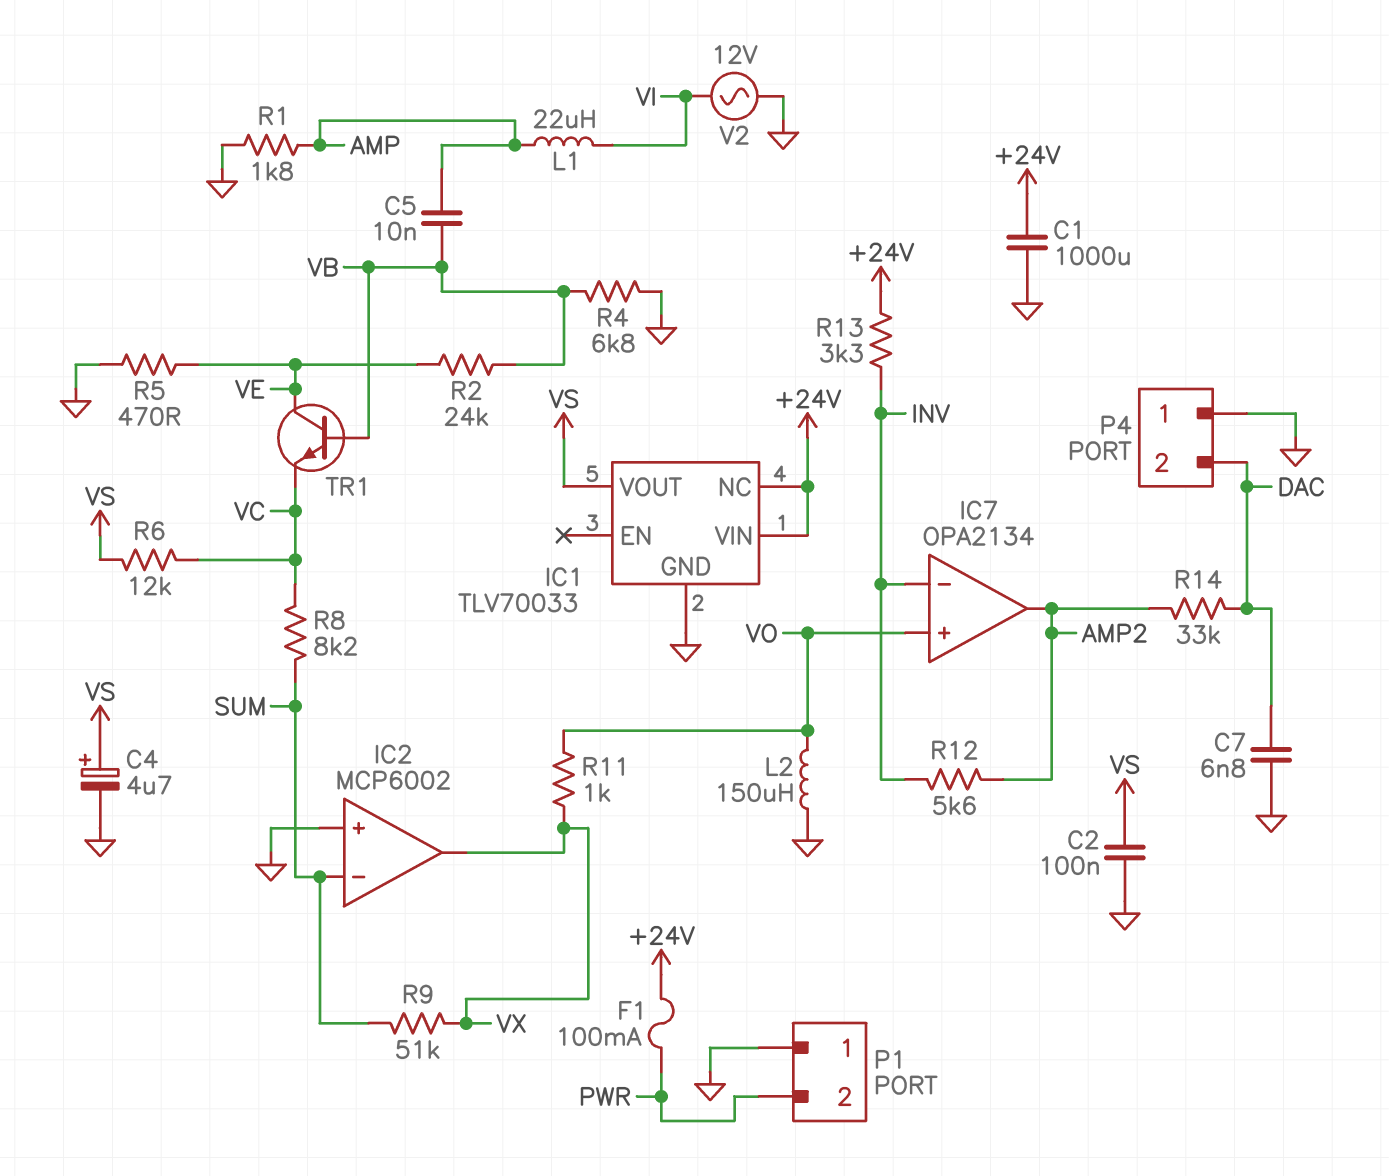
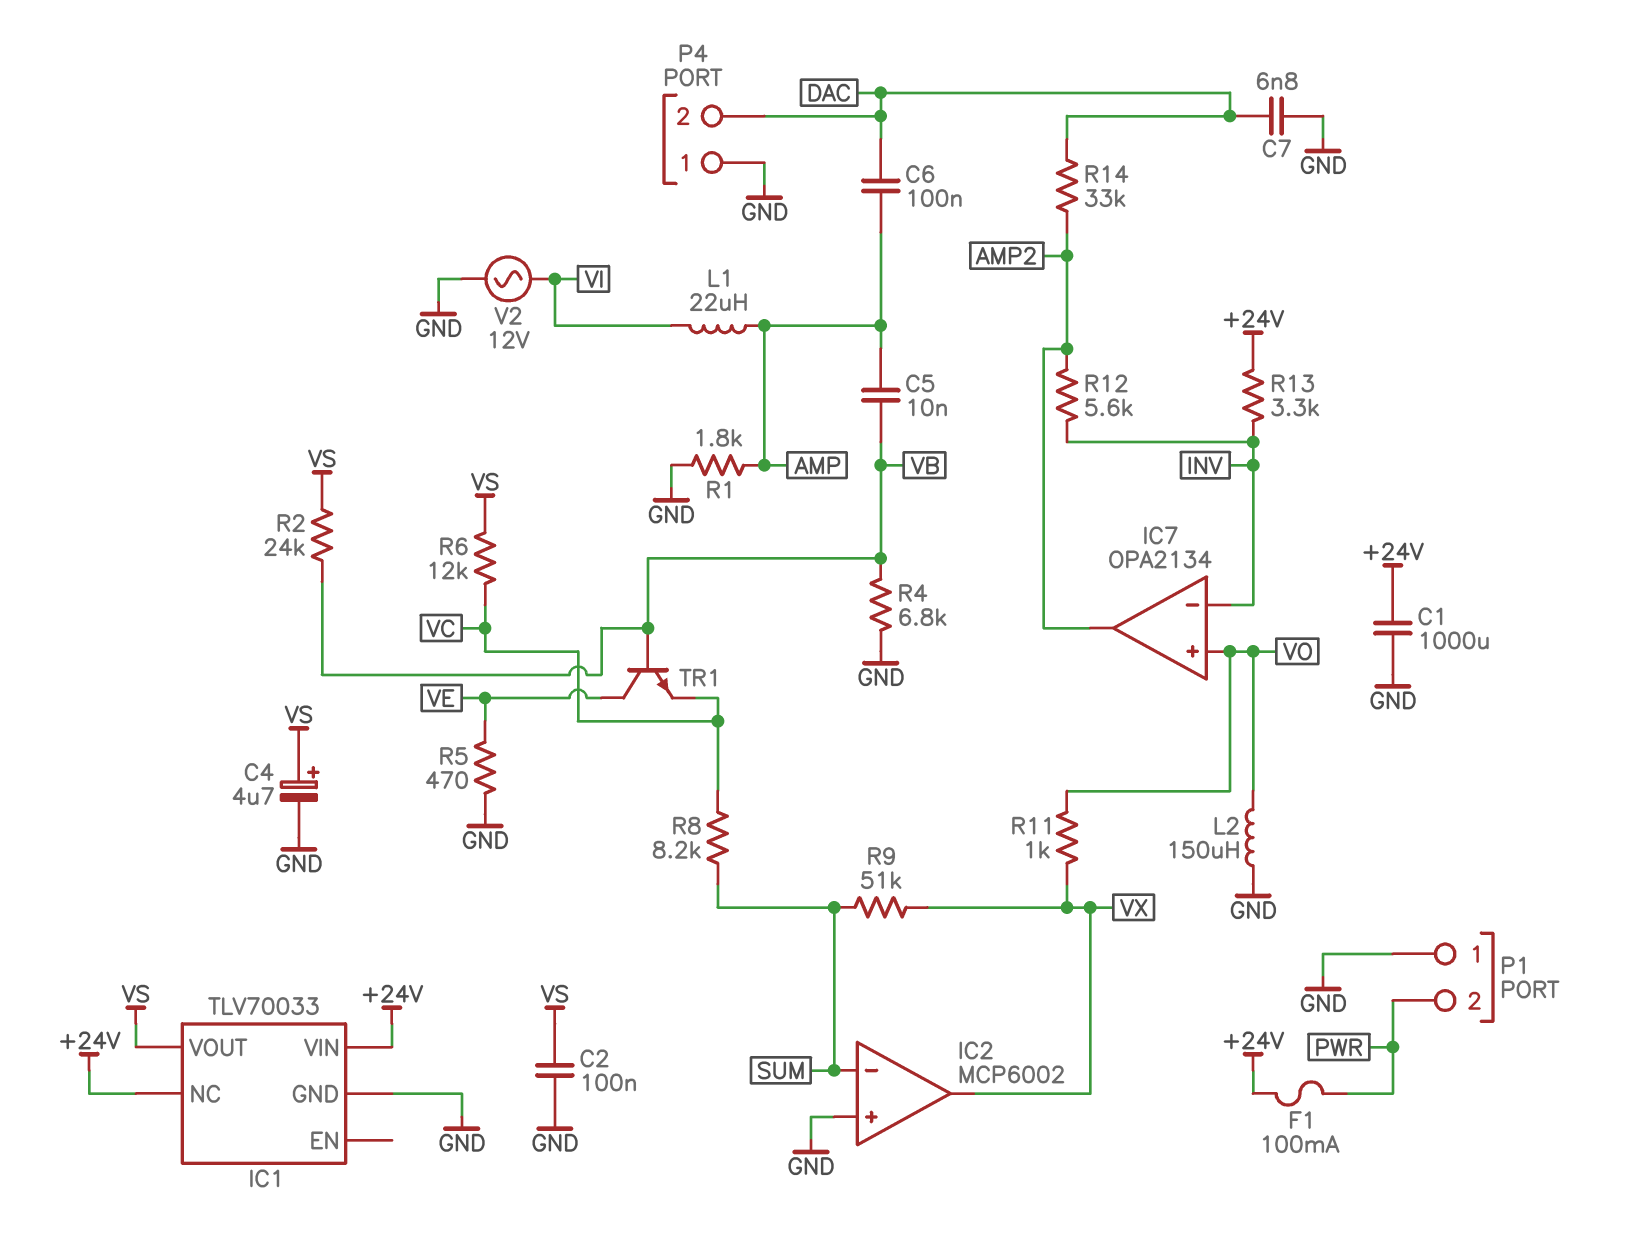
C6: none -> 100nF (AMP, DAC)
R2: 24k (VB, VE) -> 24k (VB, VS)

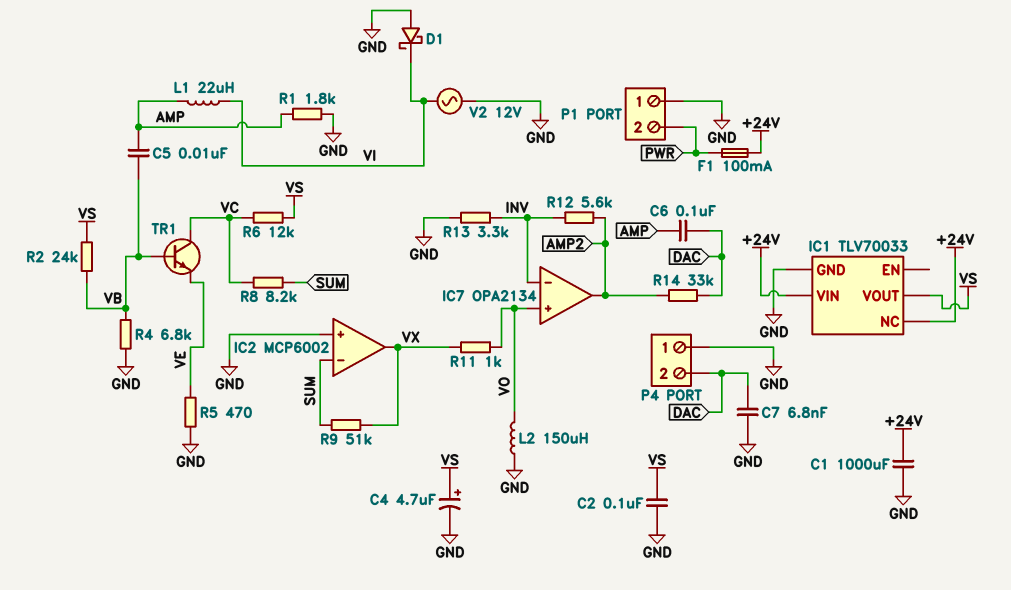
D1: none -> schottky (A GND, K VI)
R13: 3.3k (+24V, INV) -> 3.3k (GND, INV)
TR1: NPN (B VB, C VE, E VC) -> NPN (B VB, C VC, E VE)

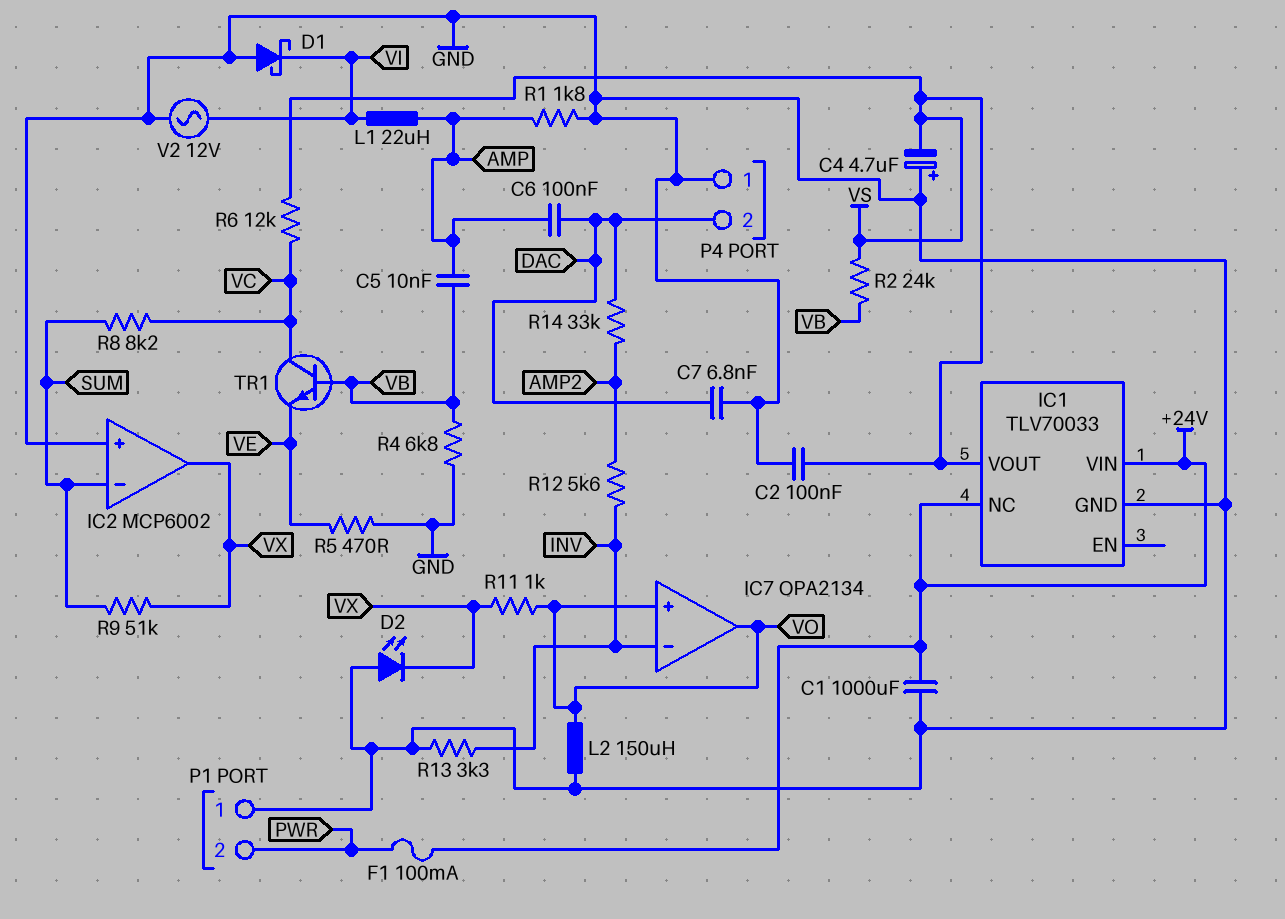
C4: 4.7uF (plus VS, minus GND) -> 4.7uF (plus GND, minus VS)
D2: none -> LED (A GND, K VX)
IC7 pin out: AMP2 -> VO

